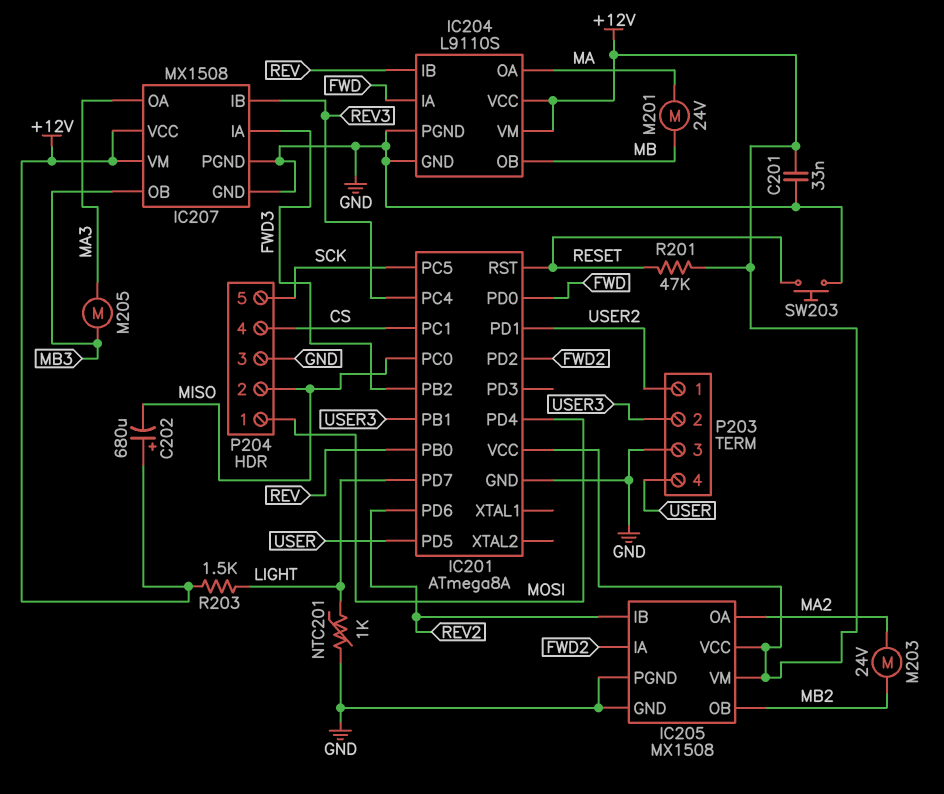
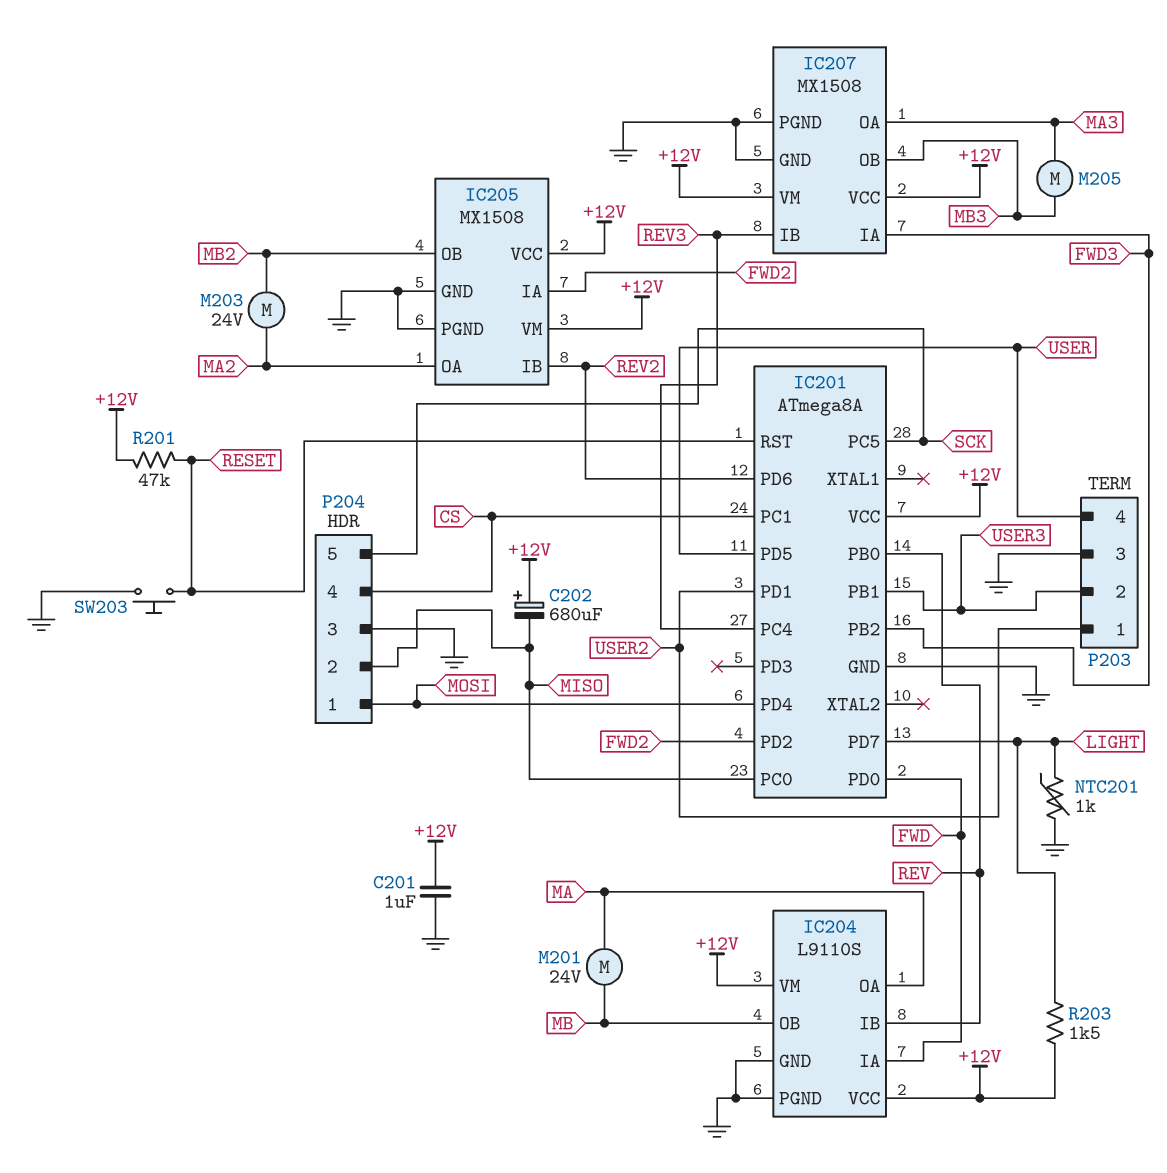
C201: 33nF (+12V, GND) -> 1uF (+12V, GND)

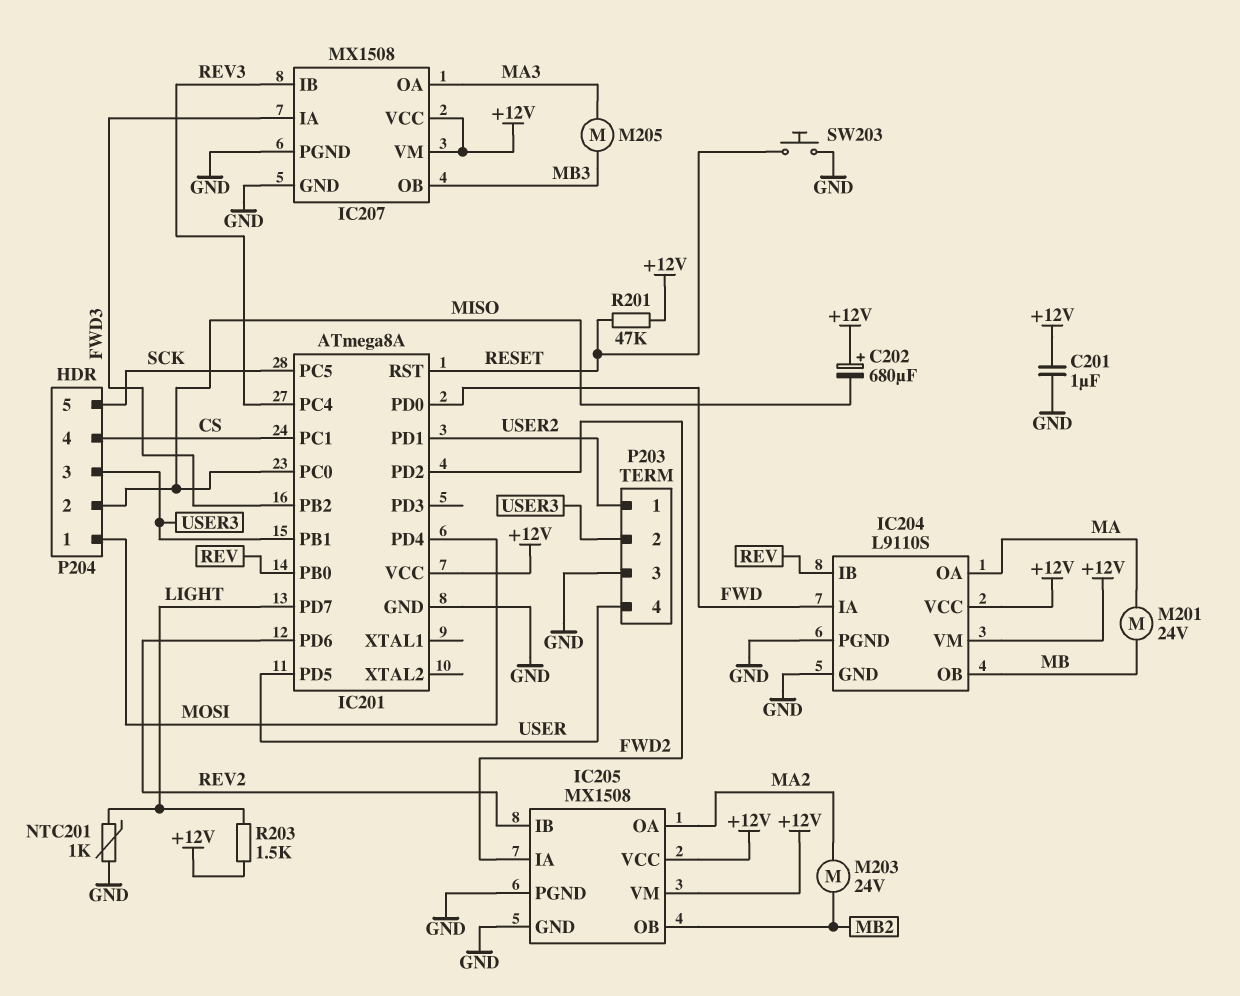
P204 pin 3: GND -> USER3

